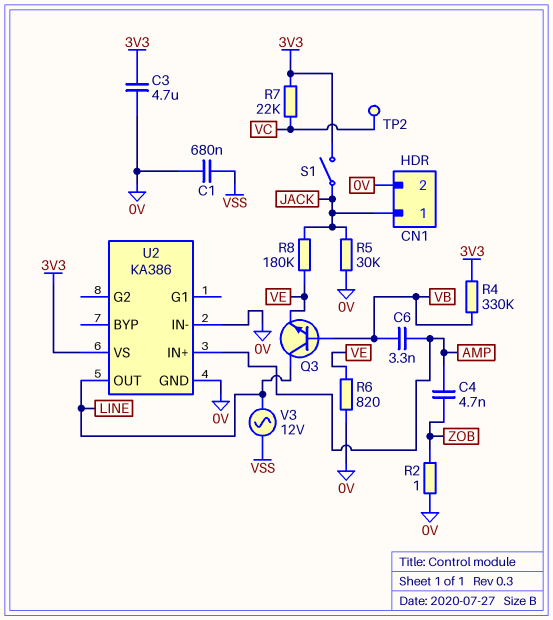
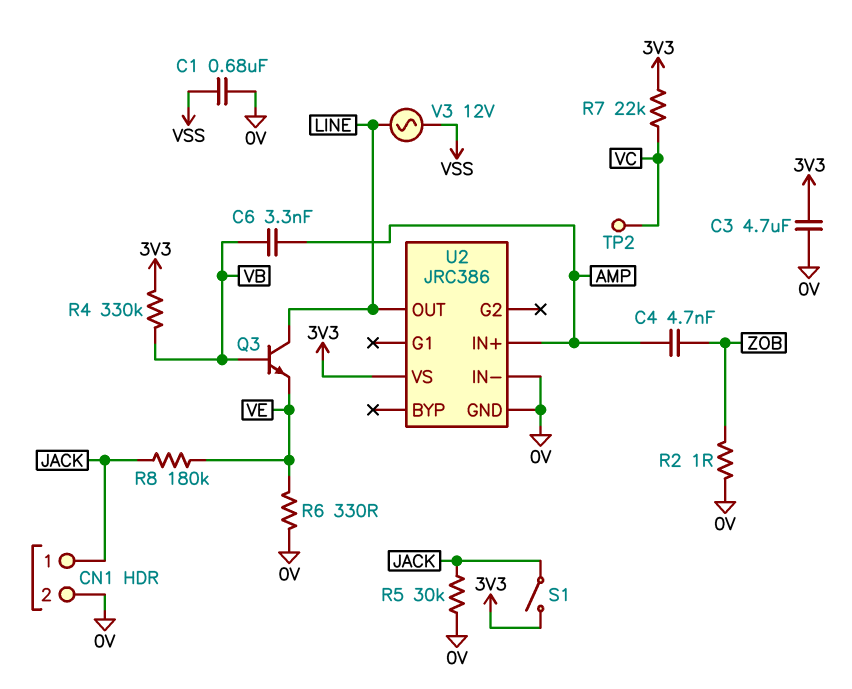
R6: 820 (0V, VE) -> 330 (0V, VE)
U2: KA386 -> JRC386

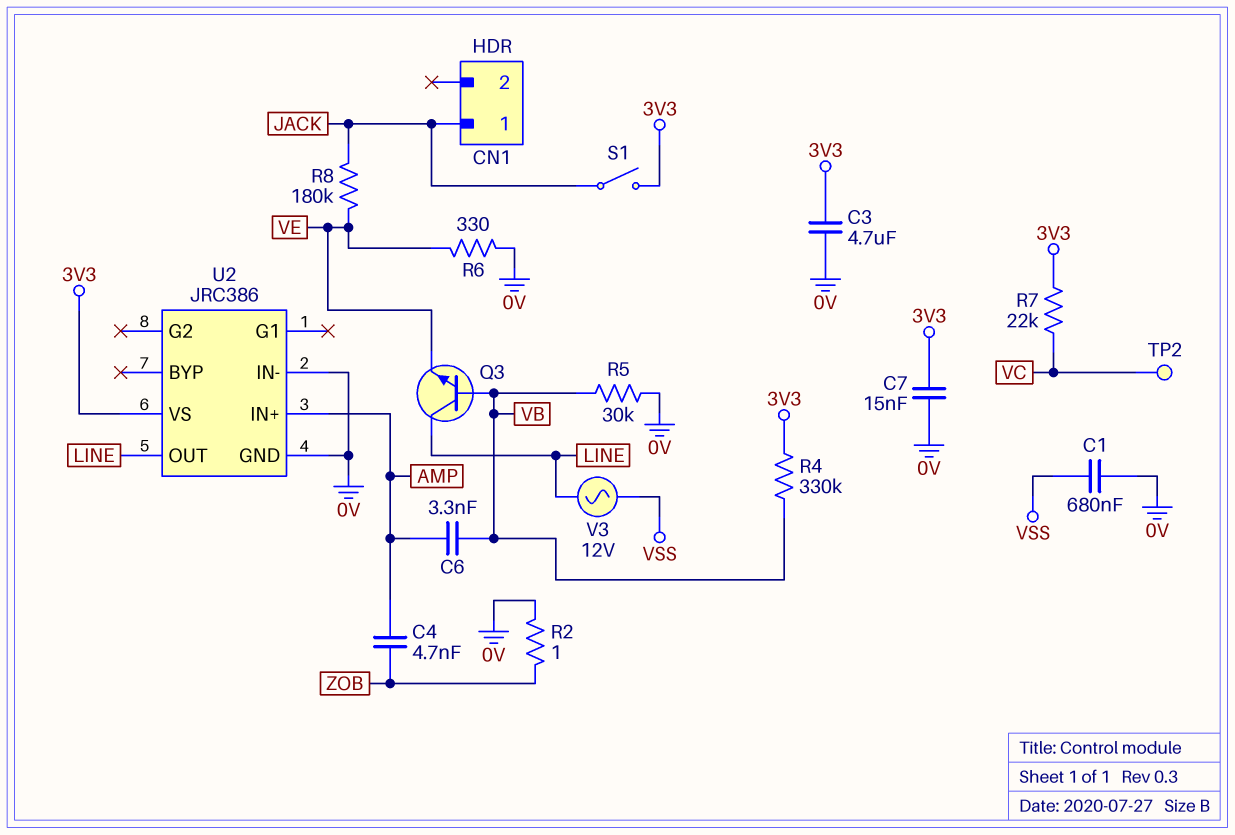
C7: none -> 15nF (0V, 3V3)
CN1 pin 2: 0V -> none
R5: 30k (0V, JACK) -> 30k (0V, VB)

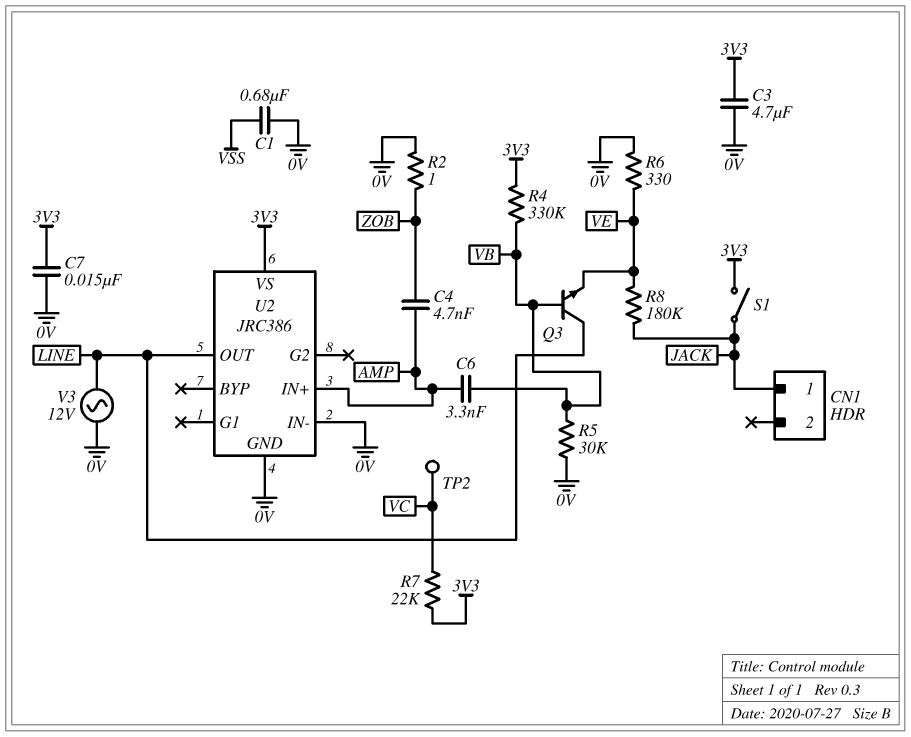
V3: AC 12V (LINE, VSS) -> AC 12V (0V, LINE)

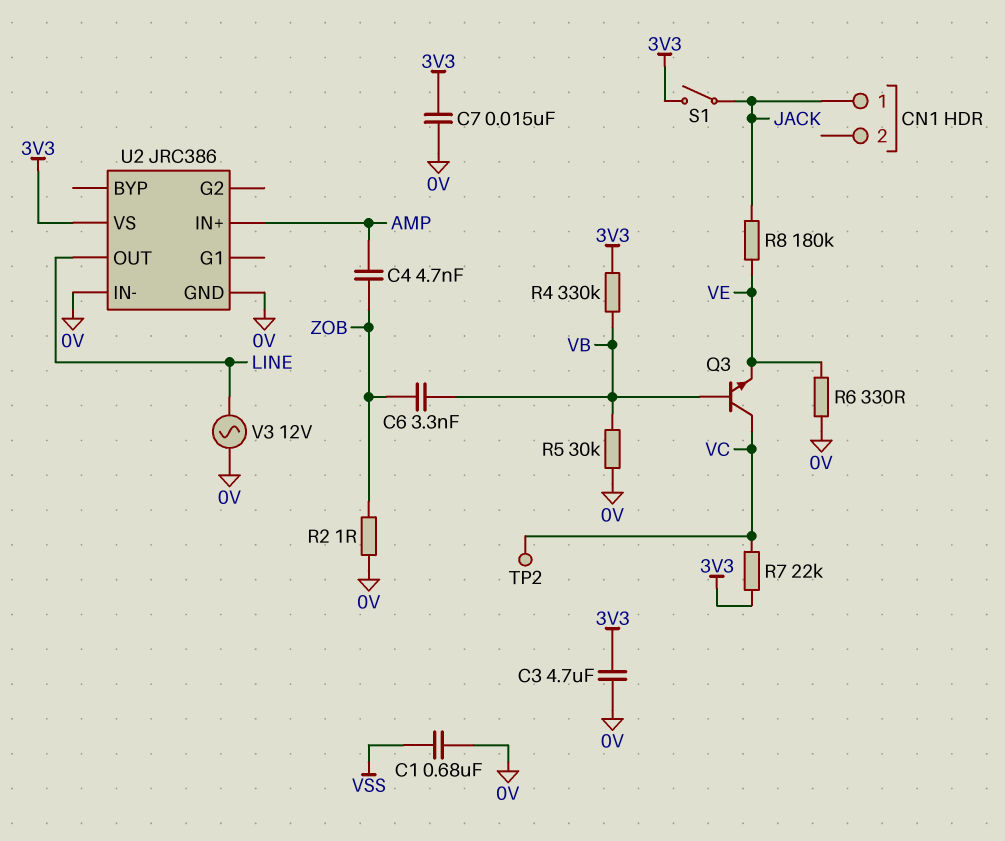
C6: 3.3nF (AMP, VB) -> 3.3nF (VB, ZOB)
Q3: NPN (B VB, C LINE, E VE) -> NPN (B VB, C VC, E VE)

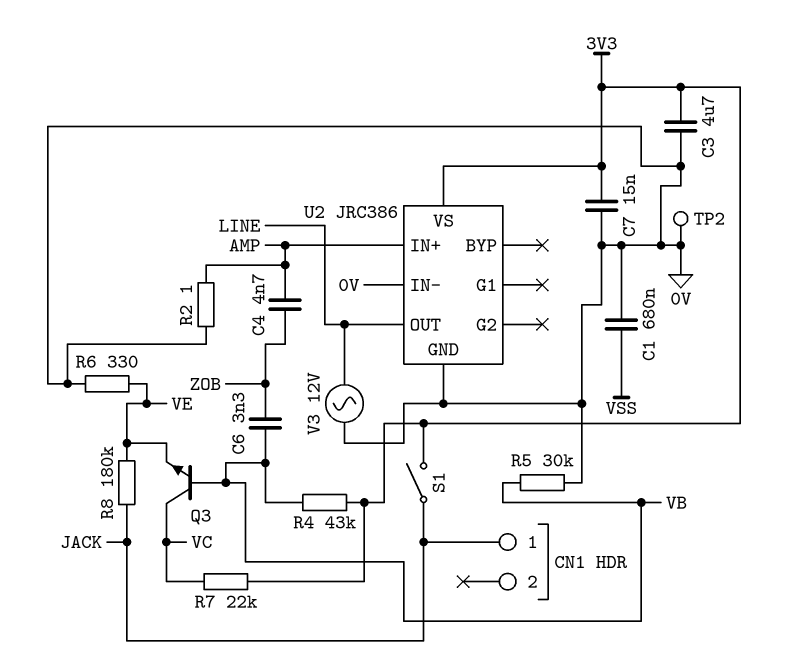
R2: 1 (0V, ZOB) -> 1 (0V, AMP)
R4: 330k (3V3, VB) -> 43k (3V3, VB)
TP2: test point (VC) -> test point (0V)

